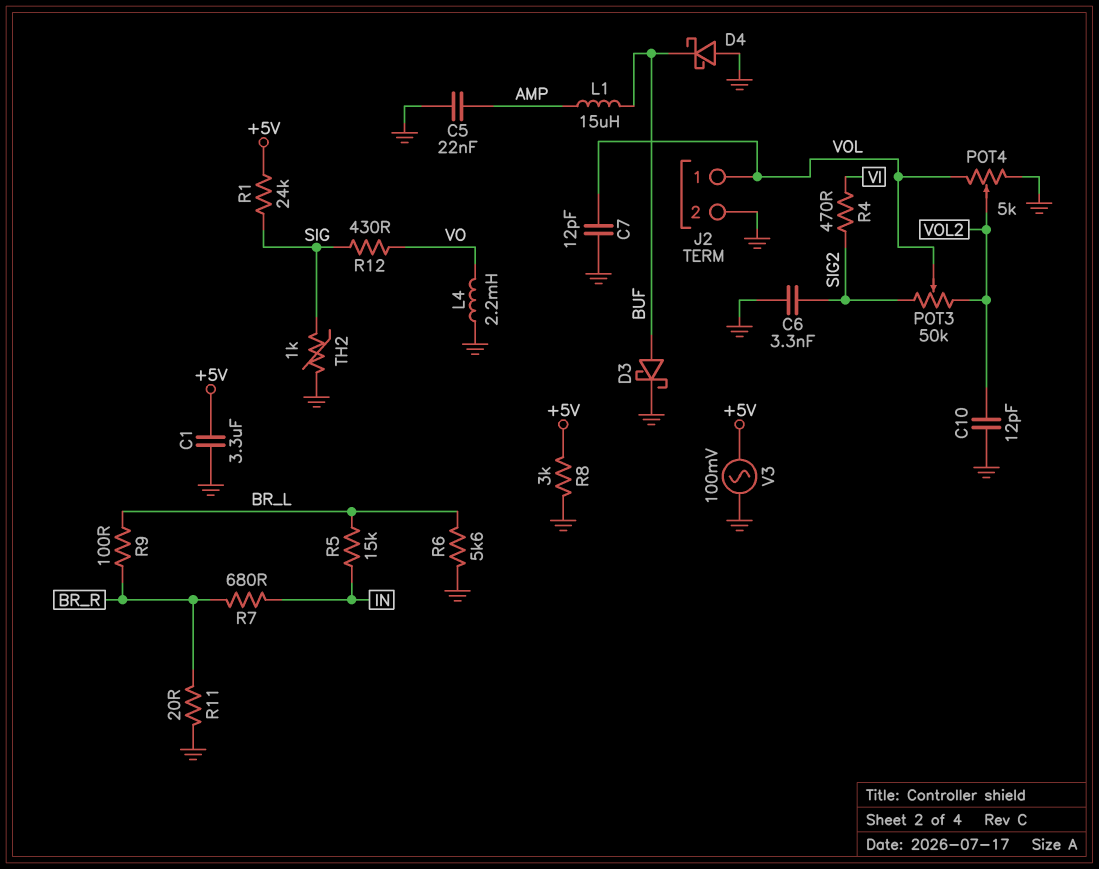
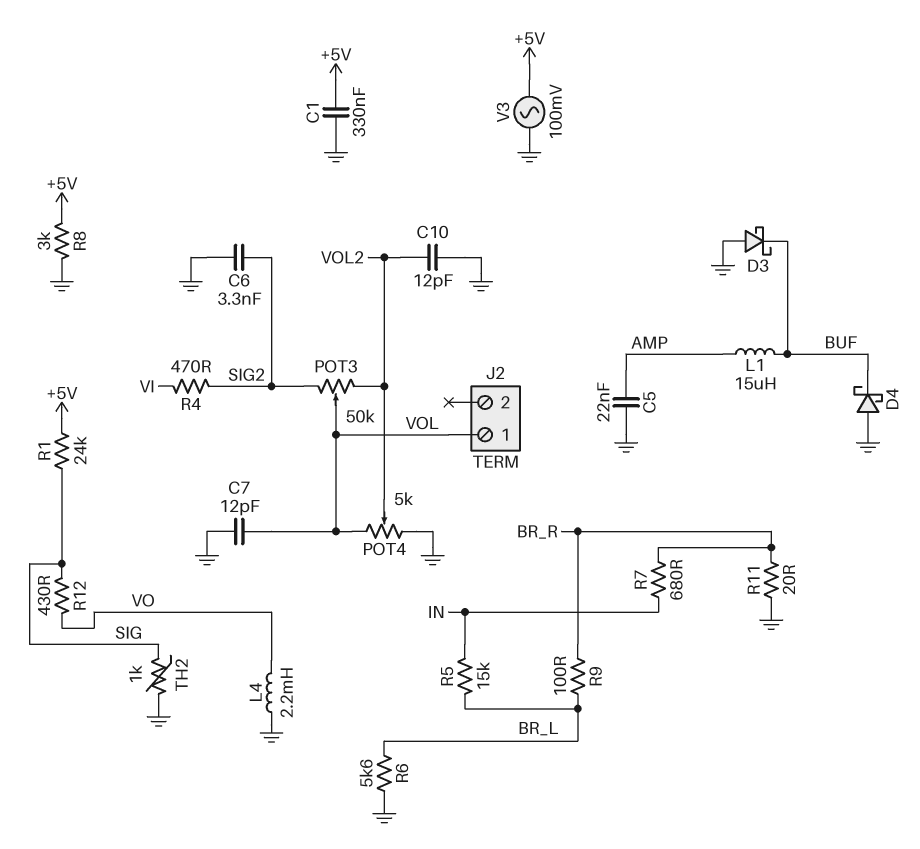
C1: 3.3uF (+5V, GND) -> 330nF (+5V, GND)
D3: schottky (A BUF, K GND) -> schottky (A GND, K BUF)
J2 pin 2: GND -> none

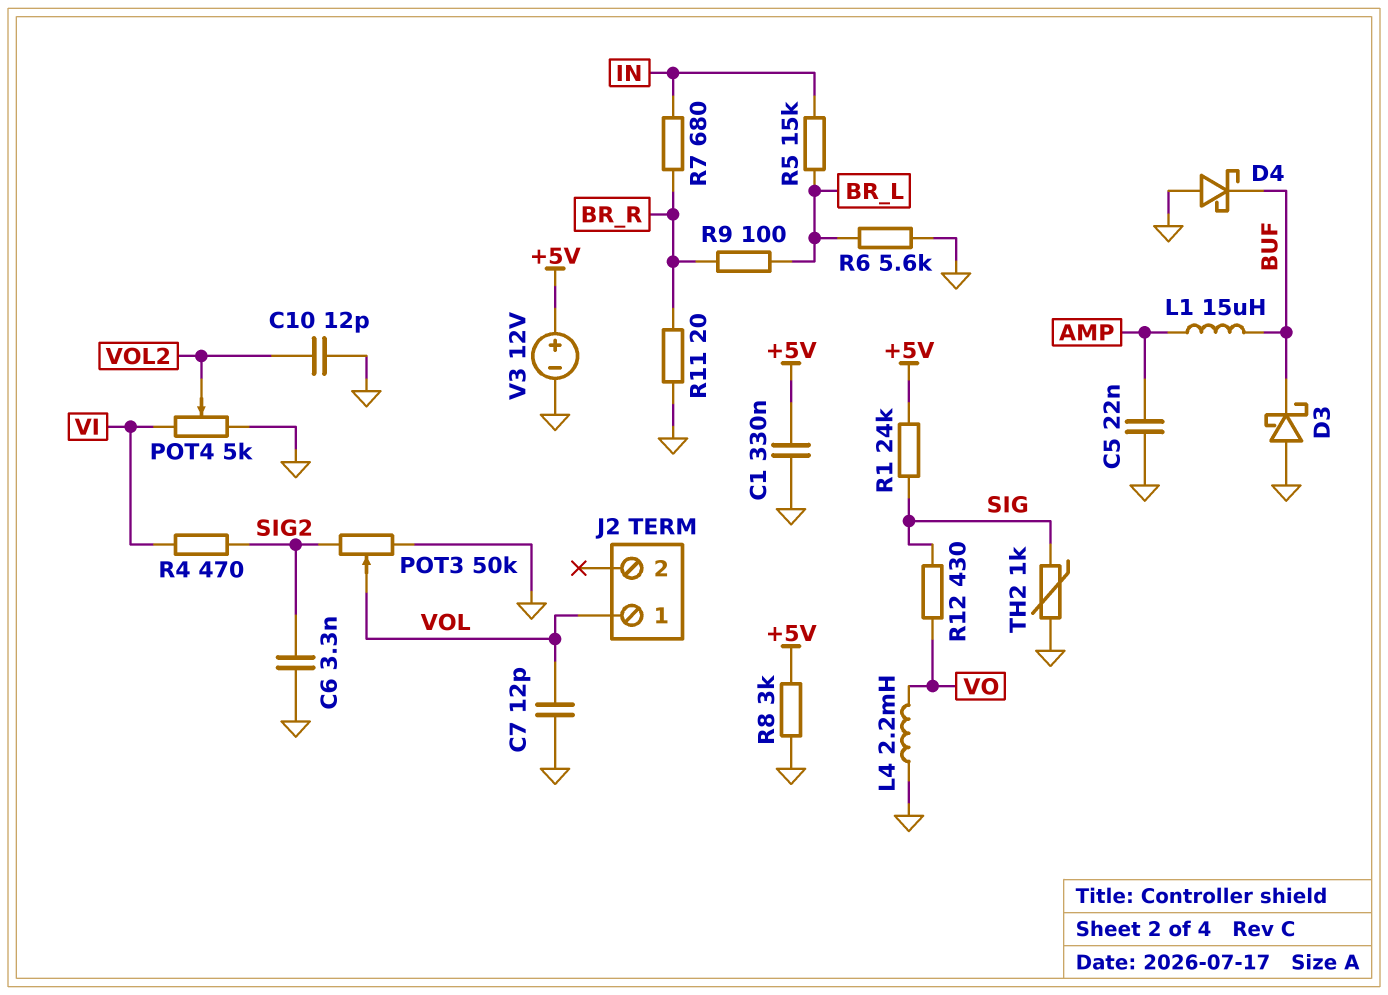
POT3: 50k (SIG2, VOL2, wiper VOL) -> 50k (GND, SIG2, wiper VOL)
POT4: 5k (GND, VOL, wiper VOL2) -> 5k (GND, VI, wiper VOL2)
V3: AC 100mV (+5V, GND) -> 12V (plus +5V, minus GND)

